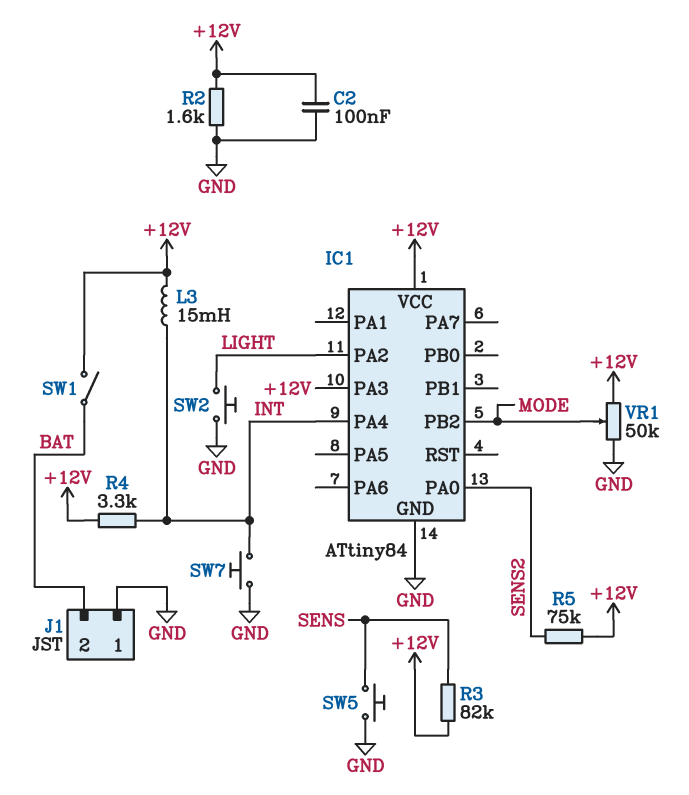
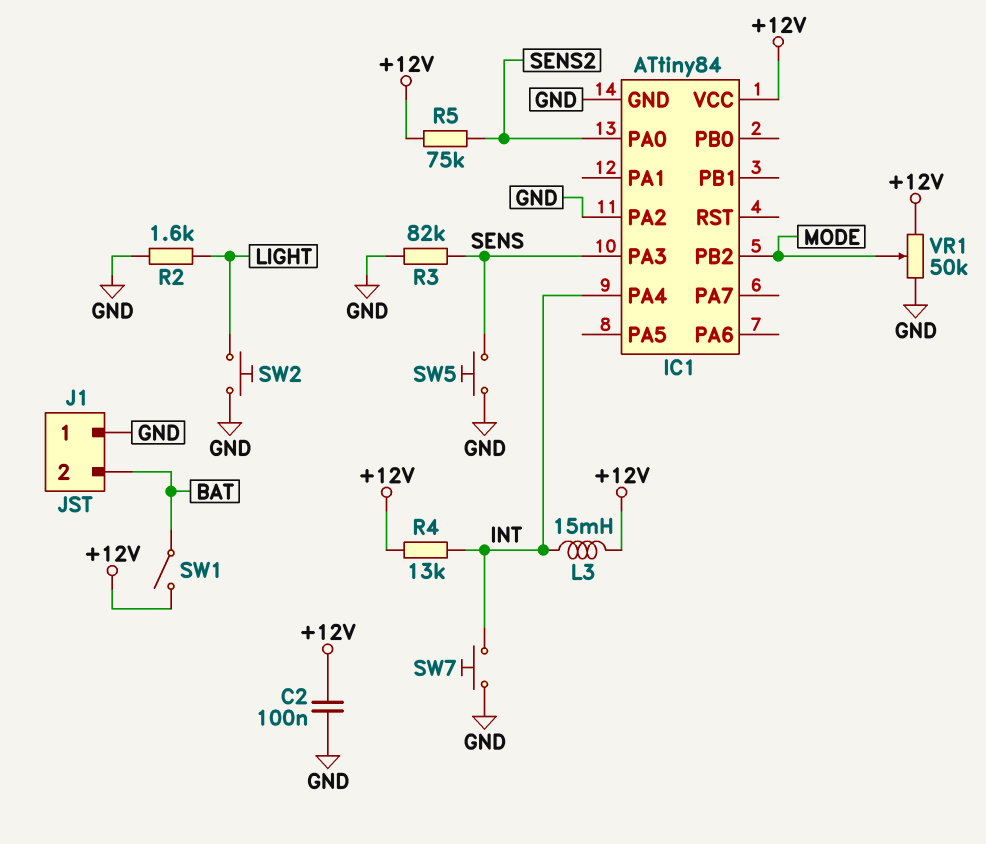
IC1 pin PA2: LIGHT -> GND
IC1 pin PA3: +12V -> SENS
R2: 1.6k (+12V, GND) -> 1.6k (GND, LIGHT)
R3: 82k (+12V, SENS) -> 82k (GND, SENS)
R4: 3.3k (+12V, INT) -> 13k (+12V, INT)

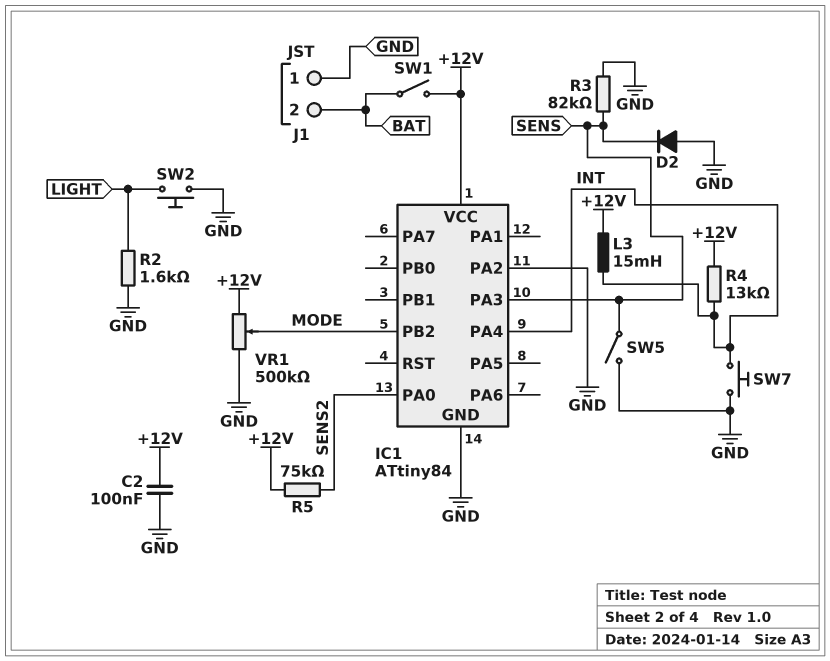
D2: none -> diode (A GND, K SENS)
SW5: button (GND, SENS) -> switch (GND, SENS)
VR1: 50k (+12V, GND, wiper MODE) -> 500k (+12V, GND, wiper MODE)

